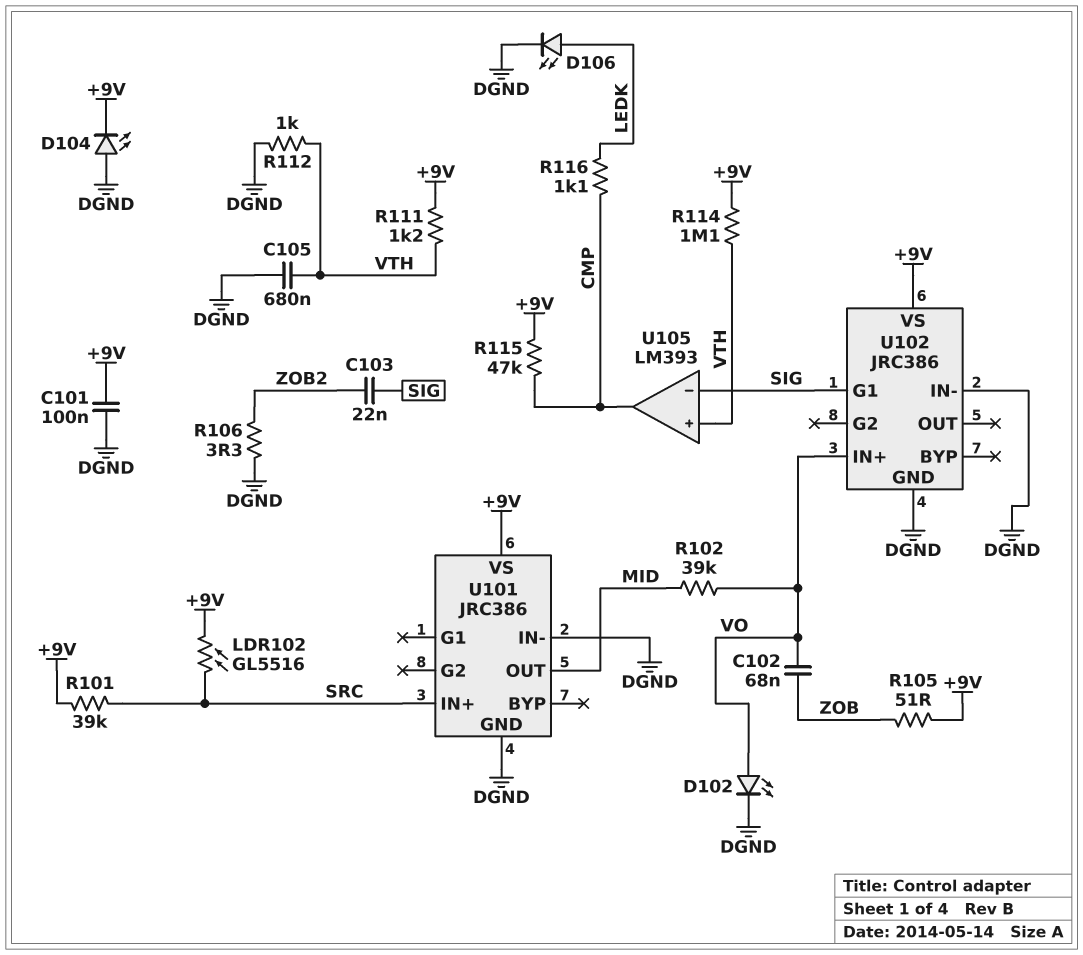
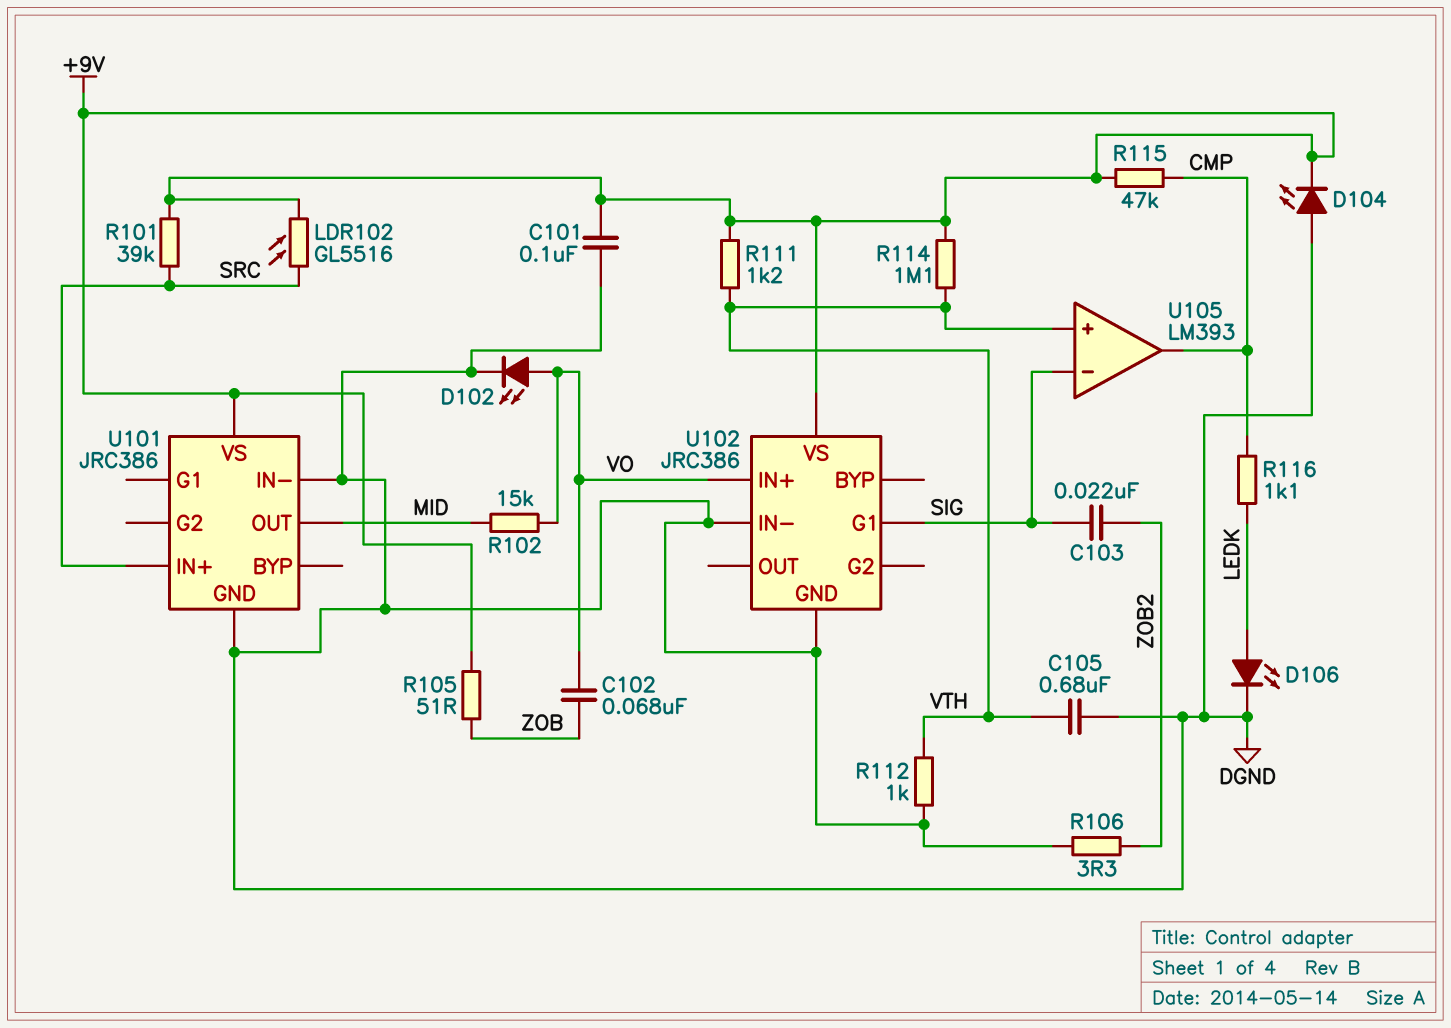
R102: 39k (MID, VO) -> 15k (MID, VO)

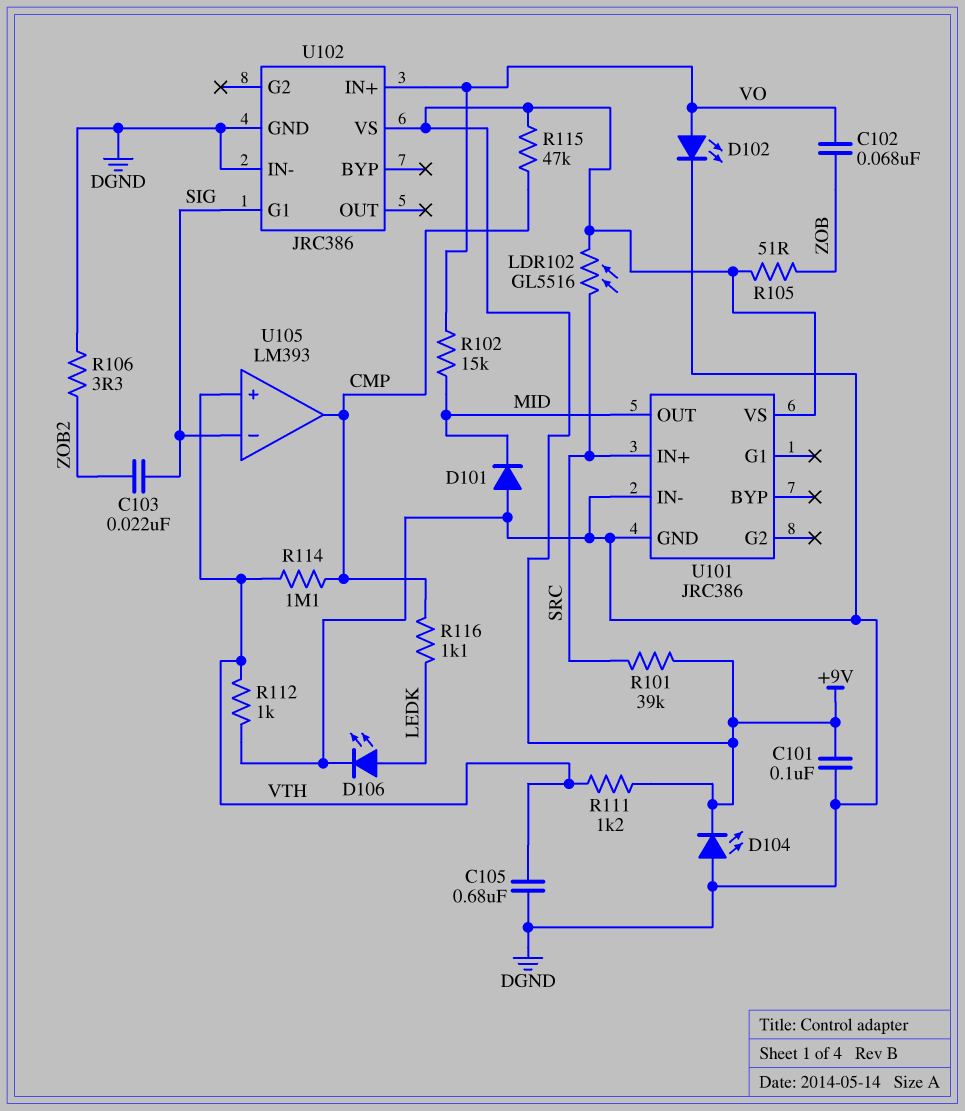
D101: none -> diode (A DGND, K MID)
R114: 1.1M (+9V, VTH) -> 1.1M (CMP, VTH)

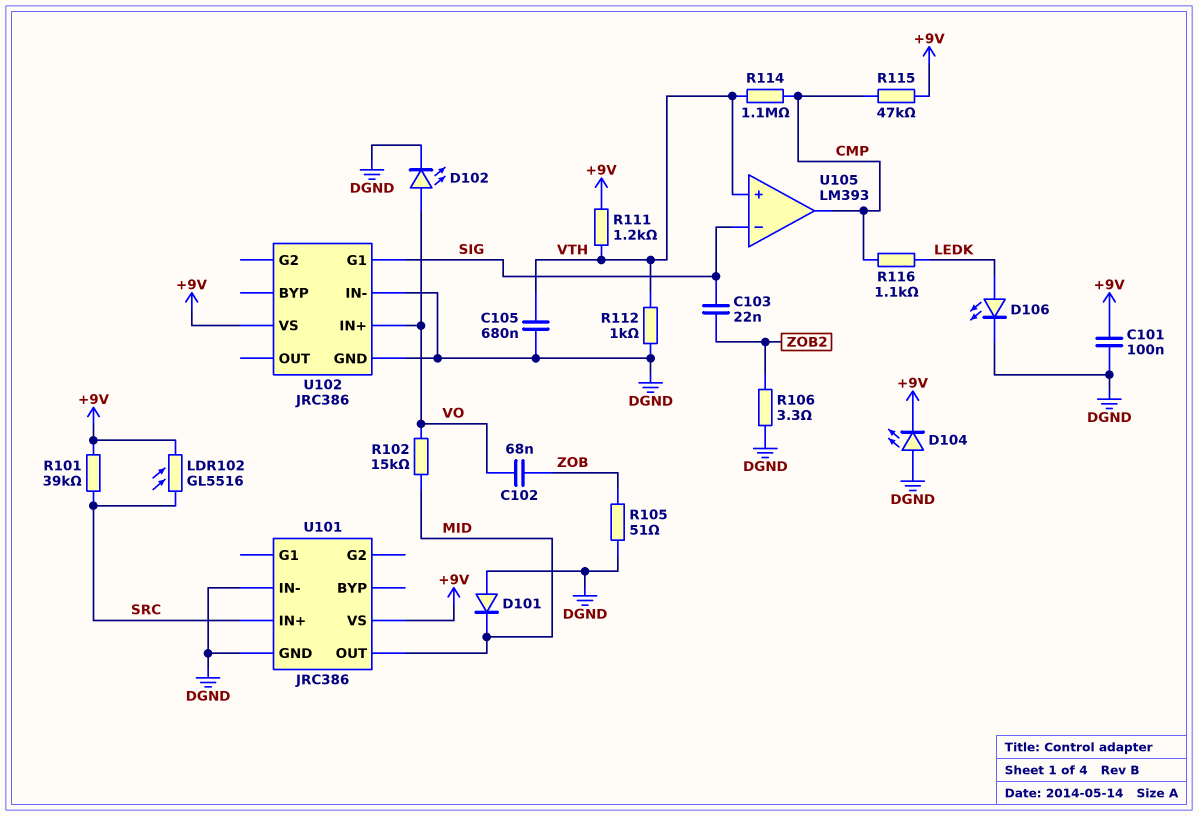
R105: 51 (+9V, ZOB) -> 51 (DGND, ZOB)

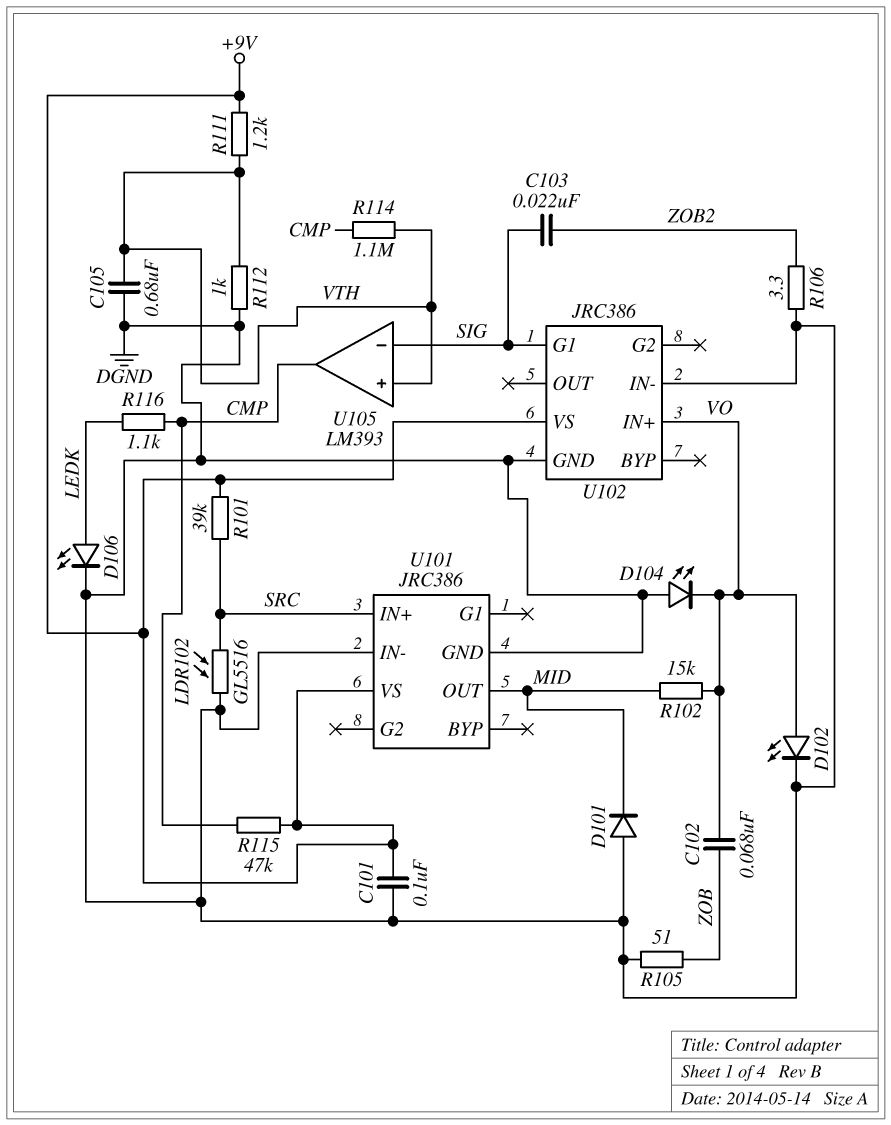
D104: LED (A DGND, K +9V) -> LED (A DGND, K VO)
LDR102: GL5516 (+9V, SRC) -> GL5516 (DGND, SRC)

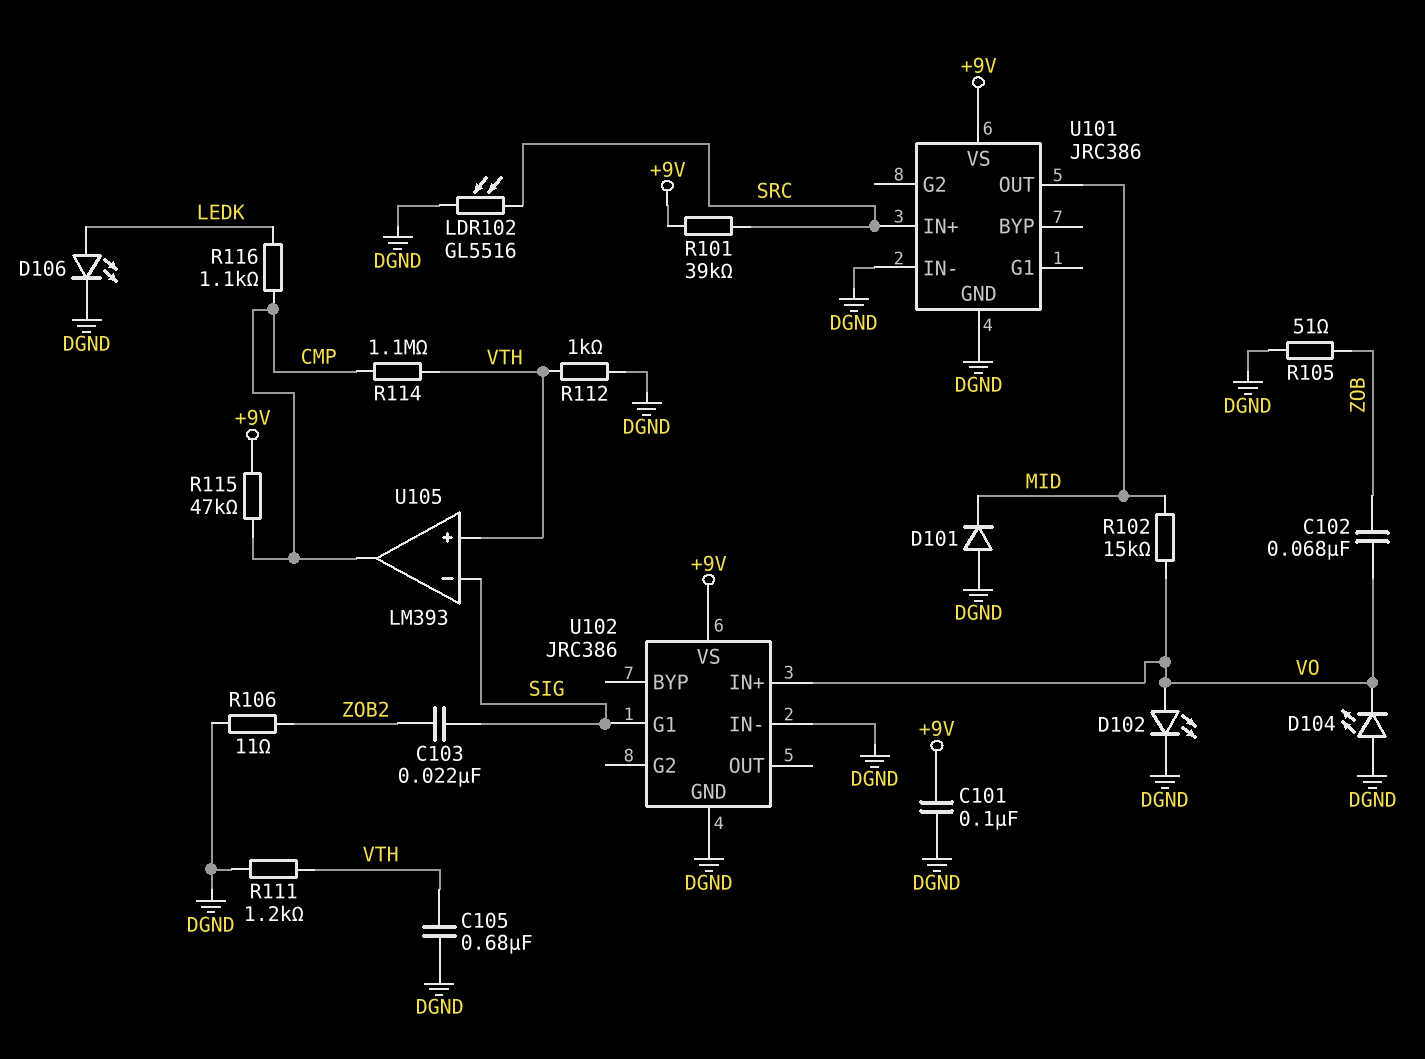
R106: 3.3 (DGND, ZOB2) -> 11 (DGND, ZOB2)
R111: 1.2k (+9V, VTH) -> 1.2k (DGND, VTH)

